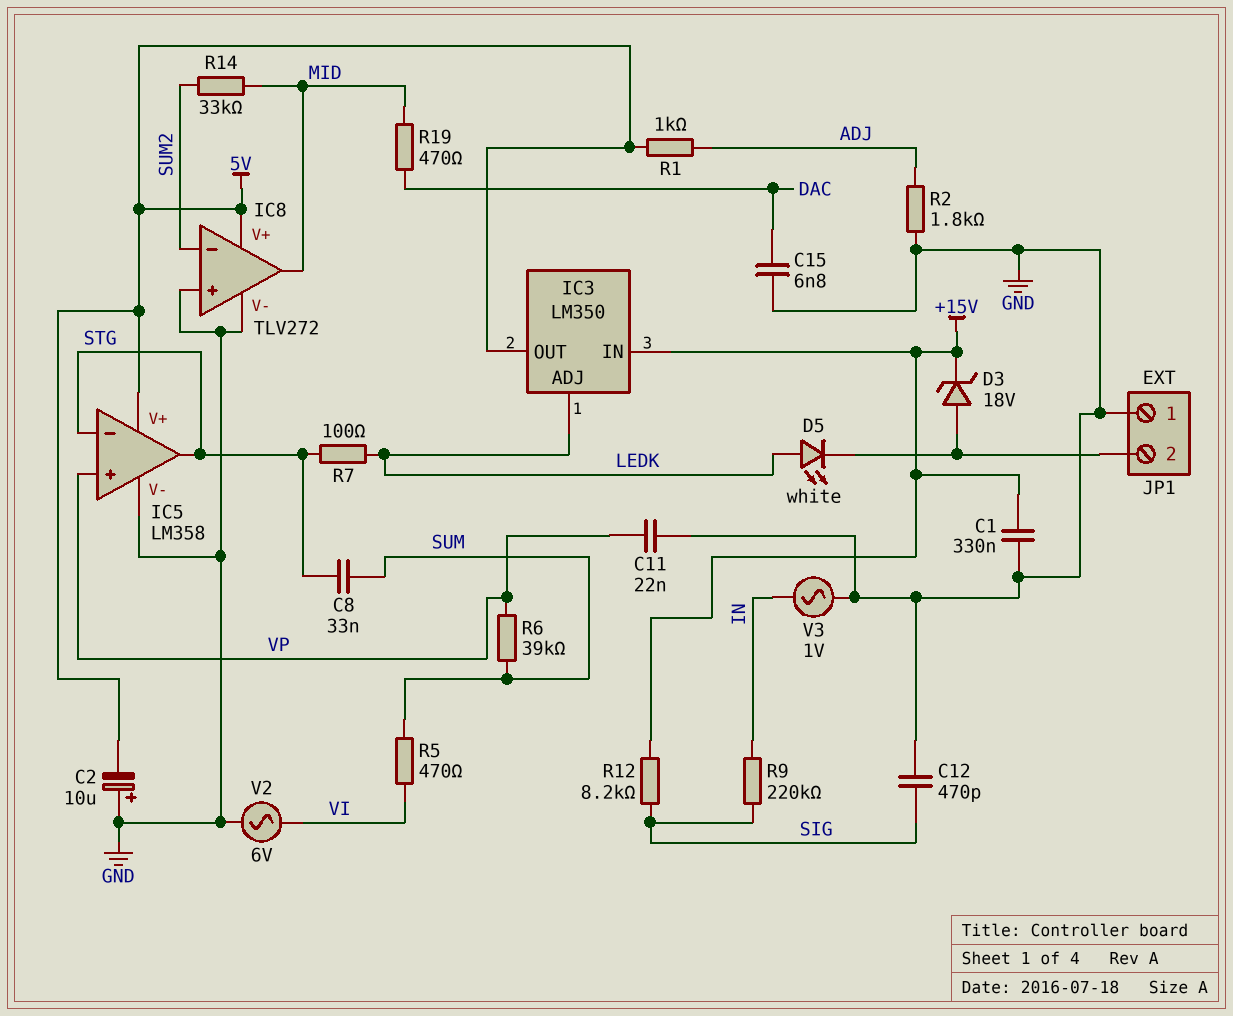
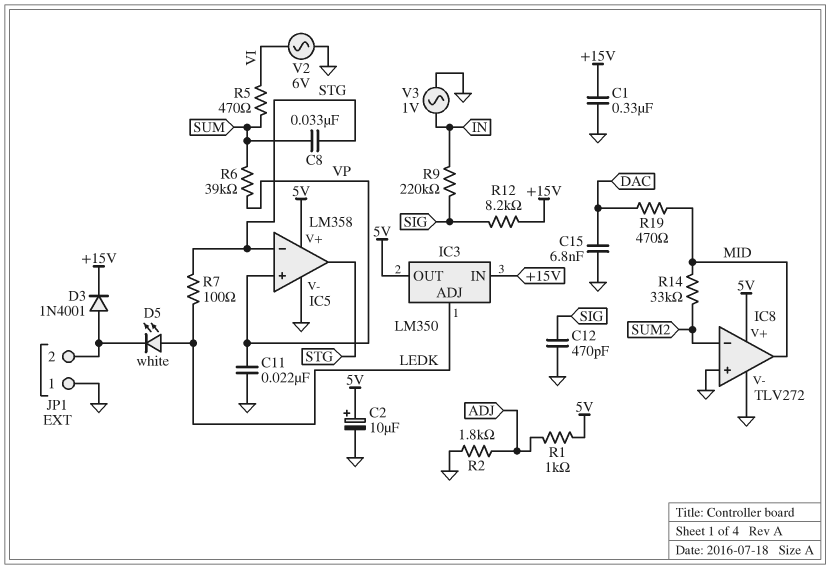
C2: 10uF (plus GND, minus 5V) -> 10uF (plus 5V, minus GND)
D3: zener 18V (A JP1/2, K +15V) -> diode 1N4001 (A JP1/2, K +15V)

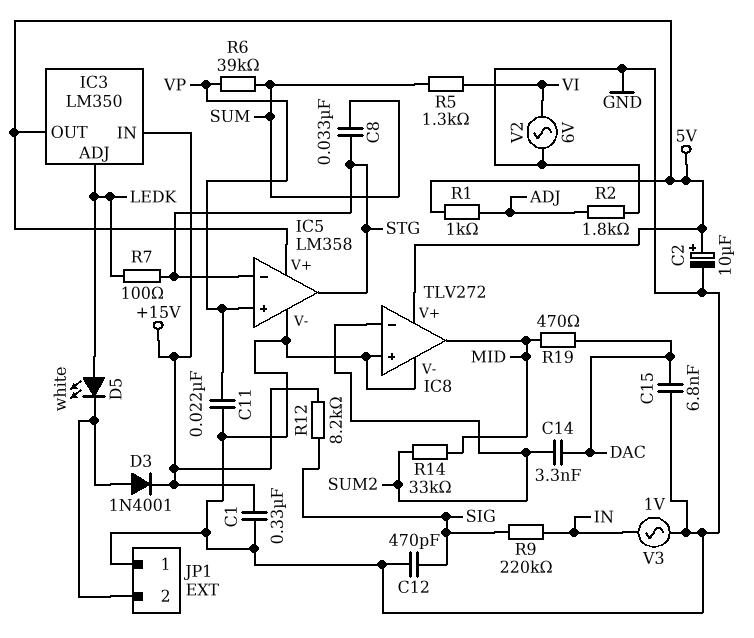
C14: none -> 3.3nF (DAC, SUM2)
R5: 470 (SUM, VI) -> 1.3k (SUM, VI)

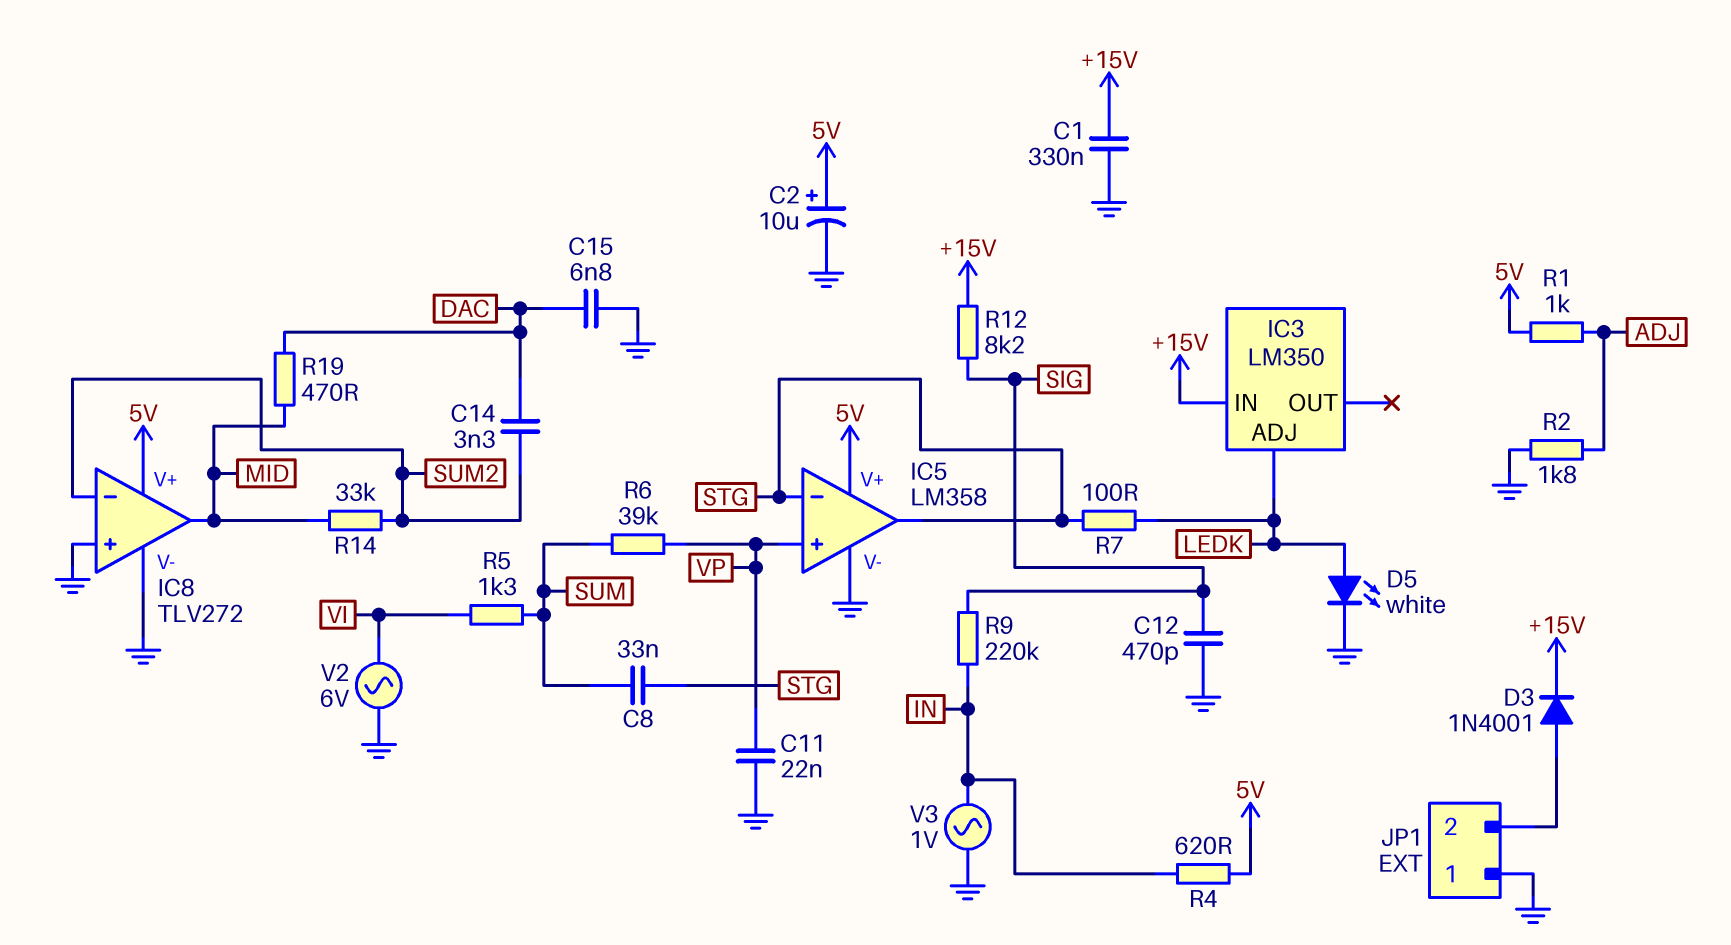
D5: LED white (A LEDK, K JP1/2) -> LED white (A LEDK, K GND)
IC3 pin OUT: 5V -> none
R4: none -> 620 (5V, IN)

